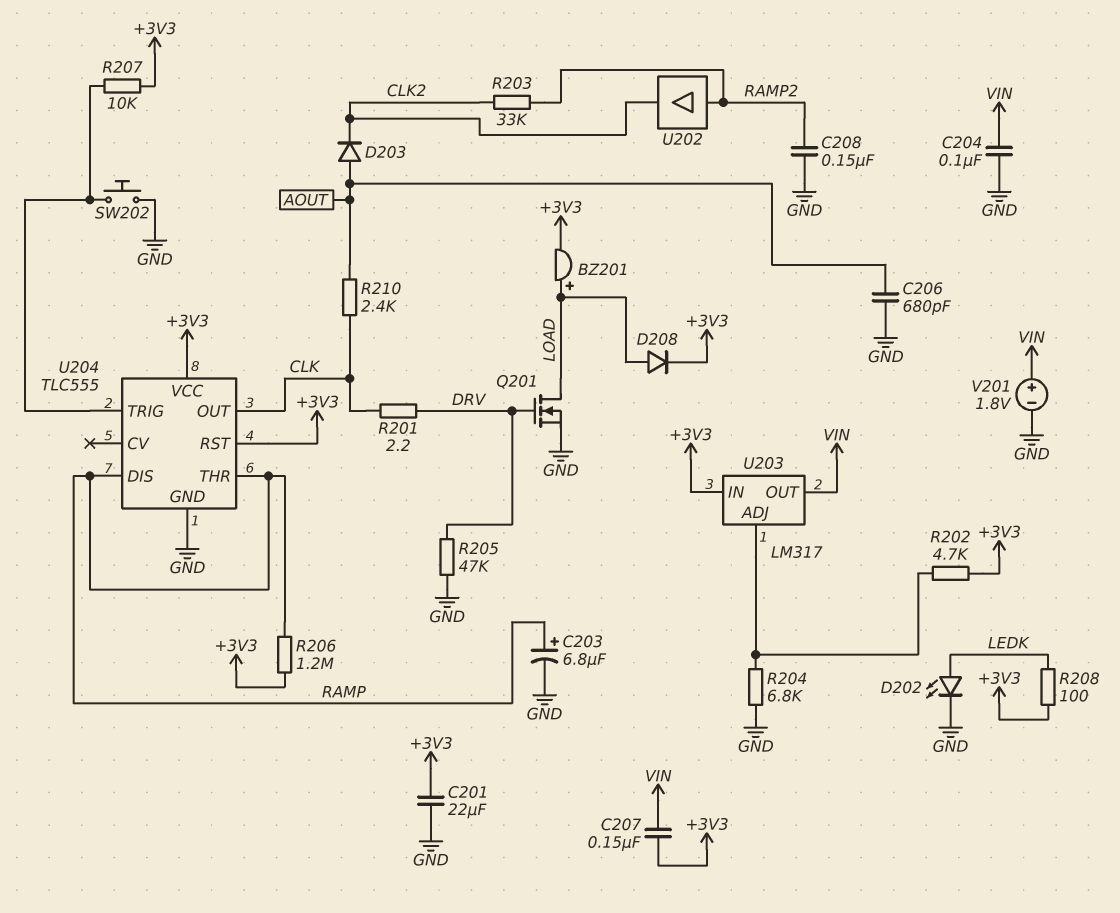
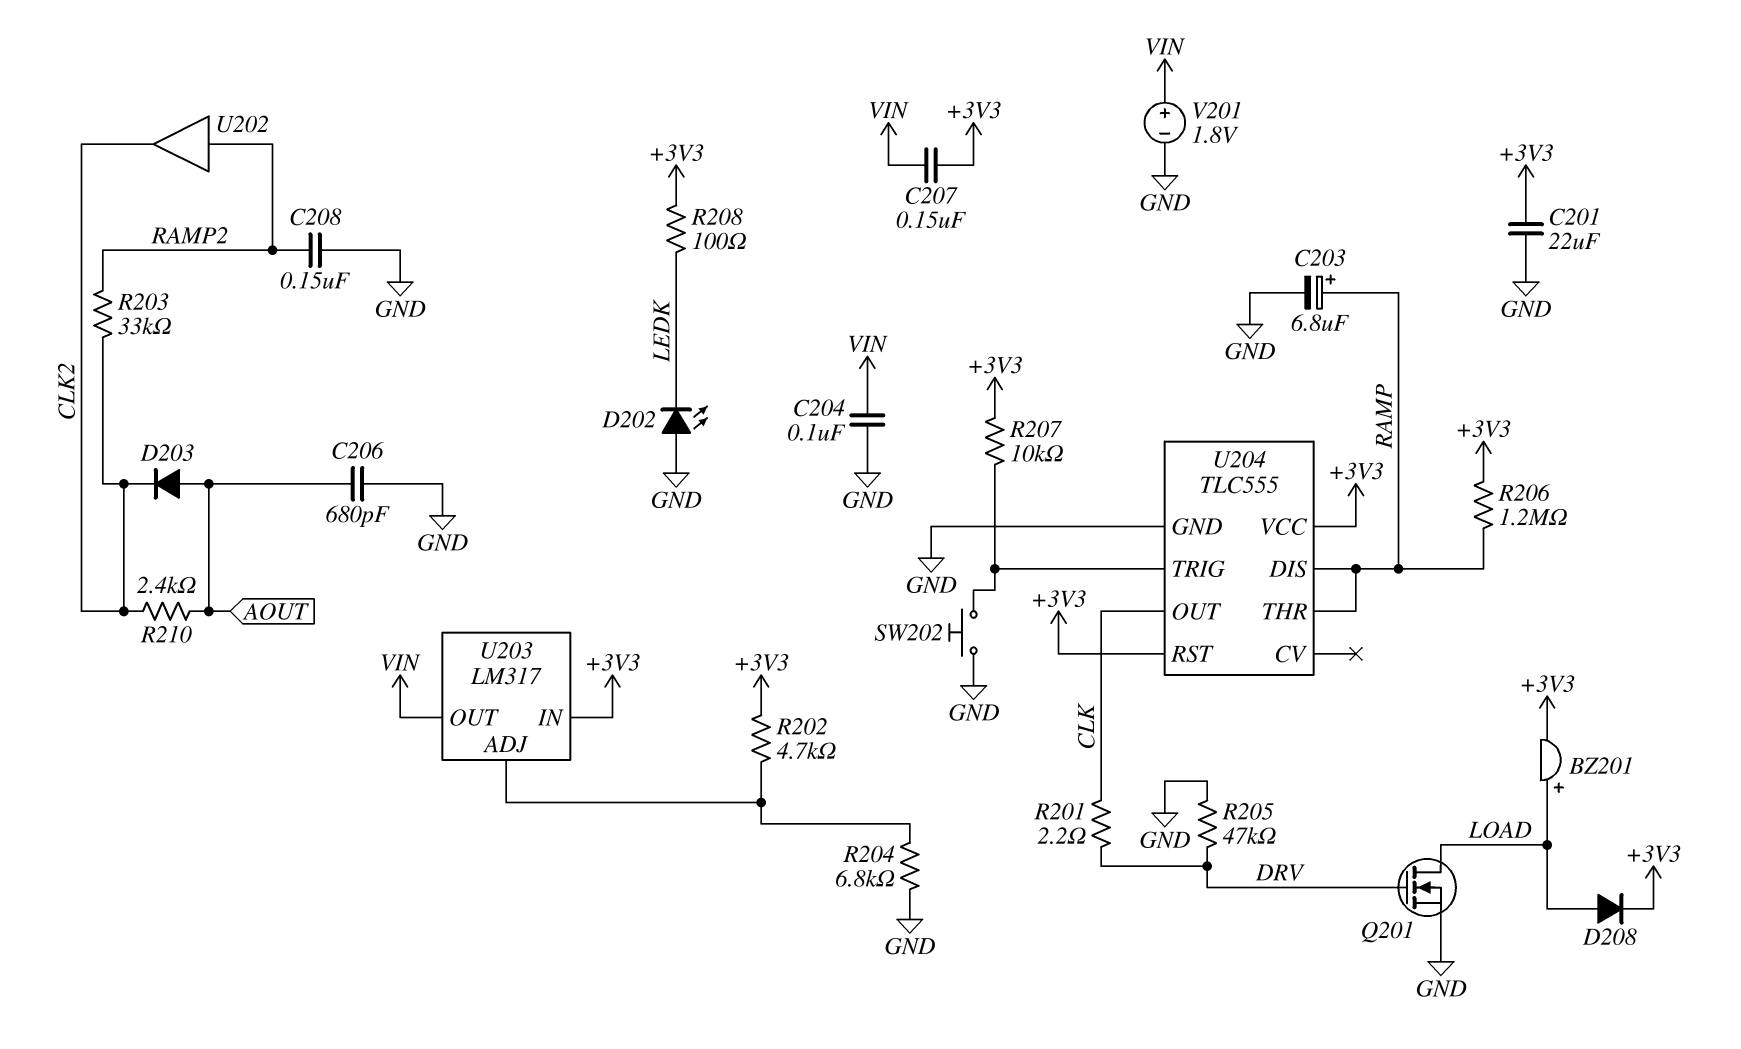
D202: LED (A LEDK, K GND) -> LED (A GND, K LEDK)
R210: 2.4k (AOUT, CLK) -> 2.4k (AOUT, CLK2)

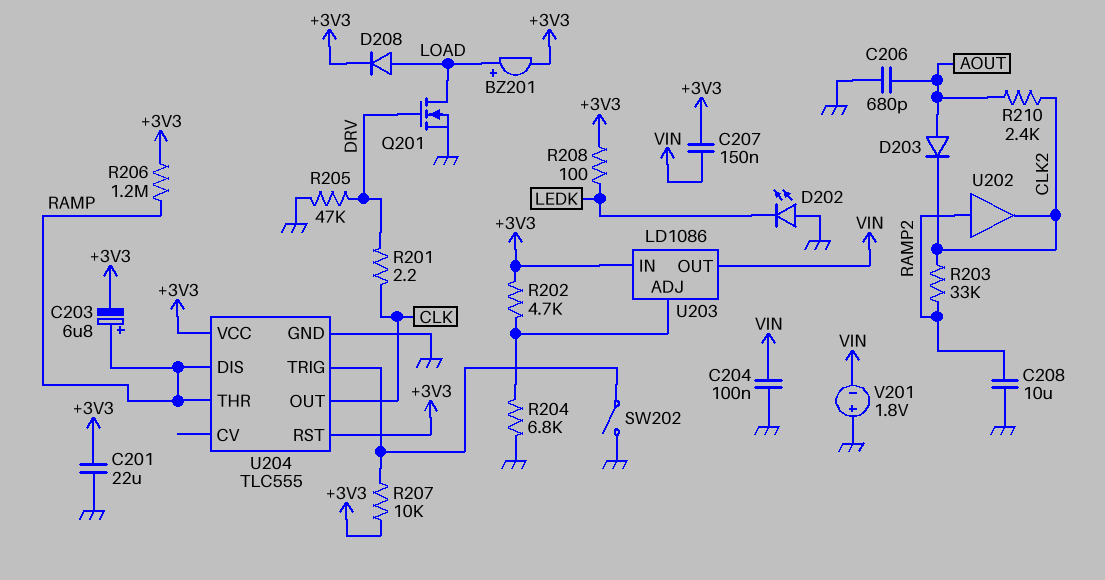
C203: 6.8uF (plus RAMP, minus GND) -> 6.8uF (plus RAMP, minus +3V3)
C208: 150nF (GND, RAMP2) -> 10uF (GND, RAMP2)
SW202: button (GND, U204/TRIG) -> switch (GND, U204/TRIG)
U203: LM317 -> LD1086
V201: 1.8V (plus VIN, minus GND) -> 1.8V (plus GND, minus VIN)

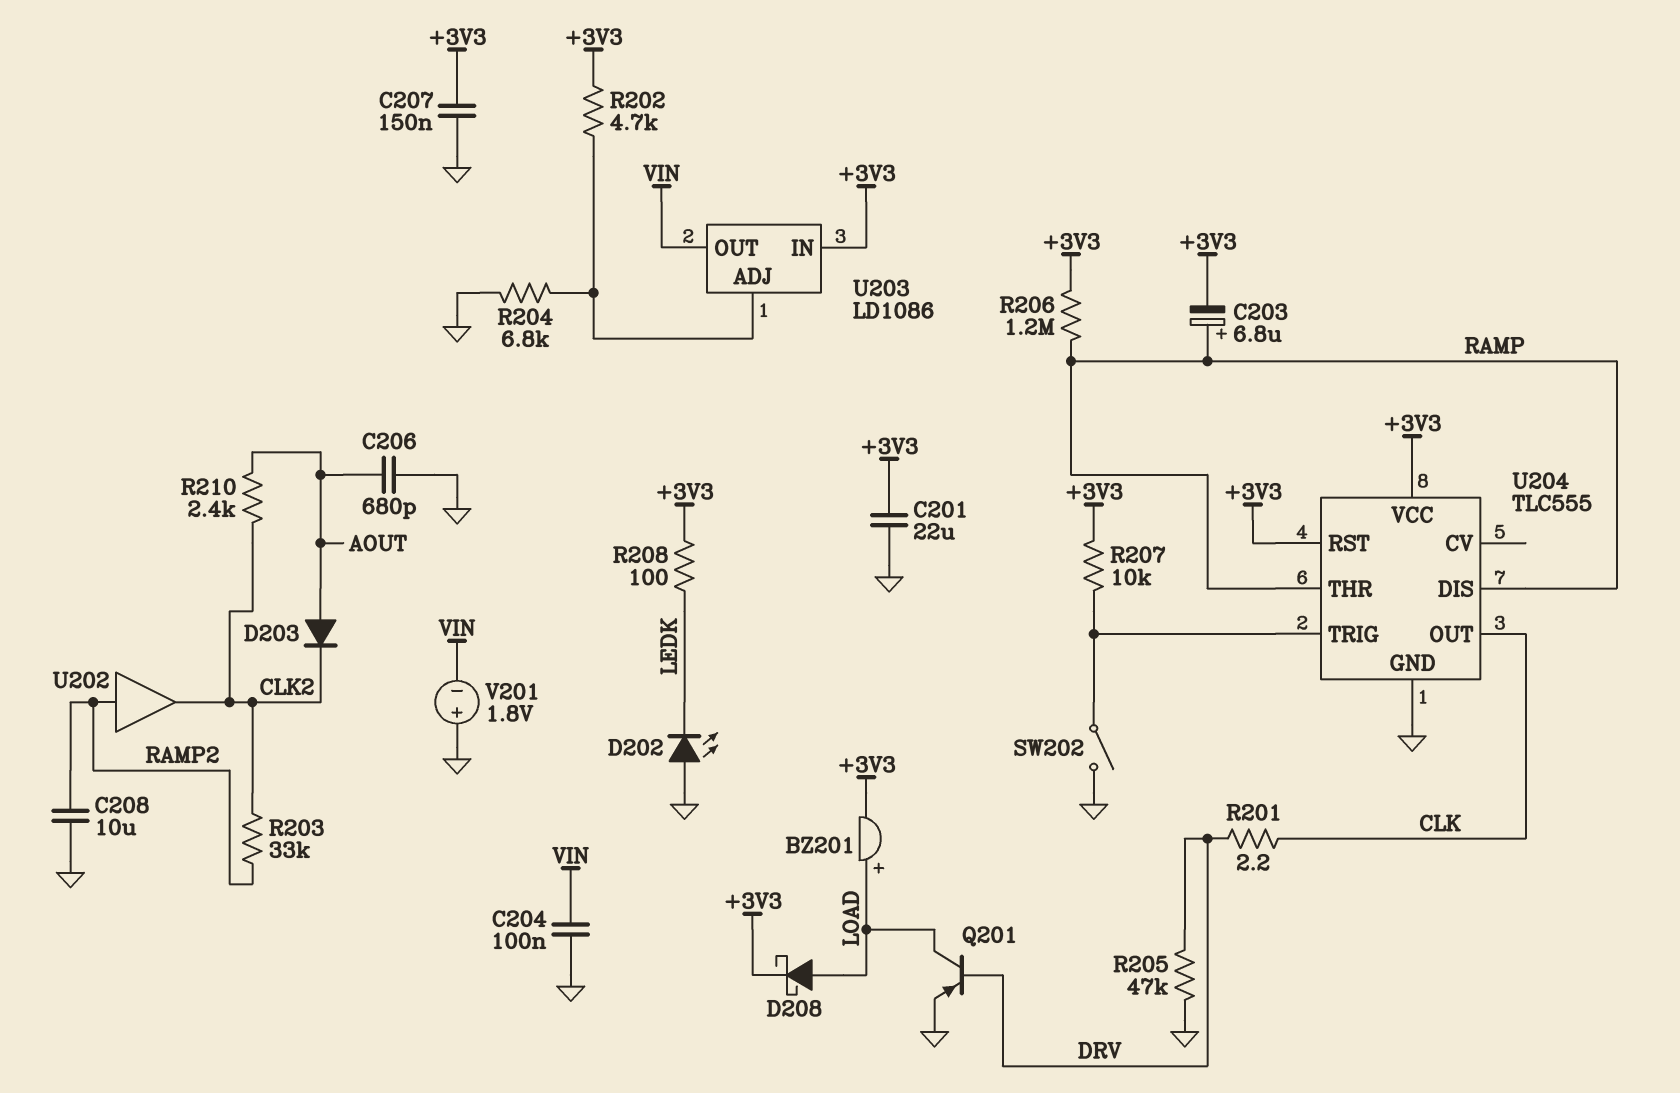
C207: 150nF (+3V3, VIN) -> 150nF (+3V3, GND)
D208: diode (A LOAD, K +3V3) -> schottky (A LOAD, K +3V3)
Q201: NMOS (G DRV, D LOAD, S GND) -> PNP (B DRV, C LOAD, E GND)

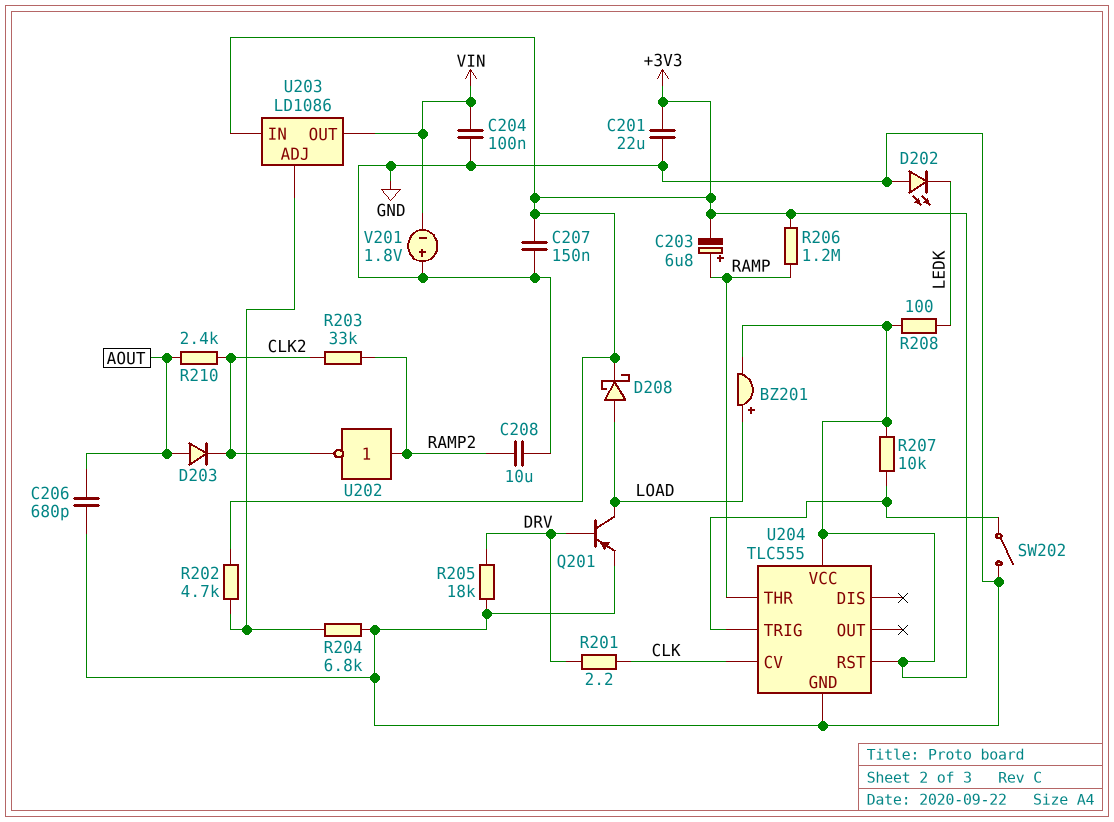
R205: 47k (DRV, GND) -> 18k (DRV, GND)
U202: buffer (in RAMP2, out CLK2) -> NOT (in RAMP2, out CLK2)
U204 pin CV: none -> CLK
U204 pin DIS: RAMP -> none
U204 pin OUT: CLK -> none

